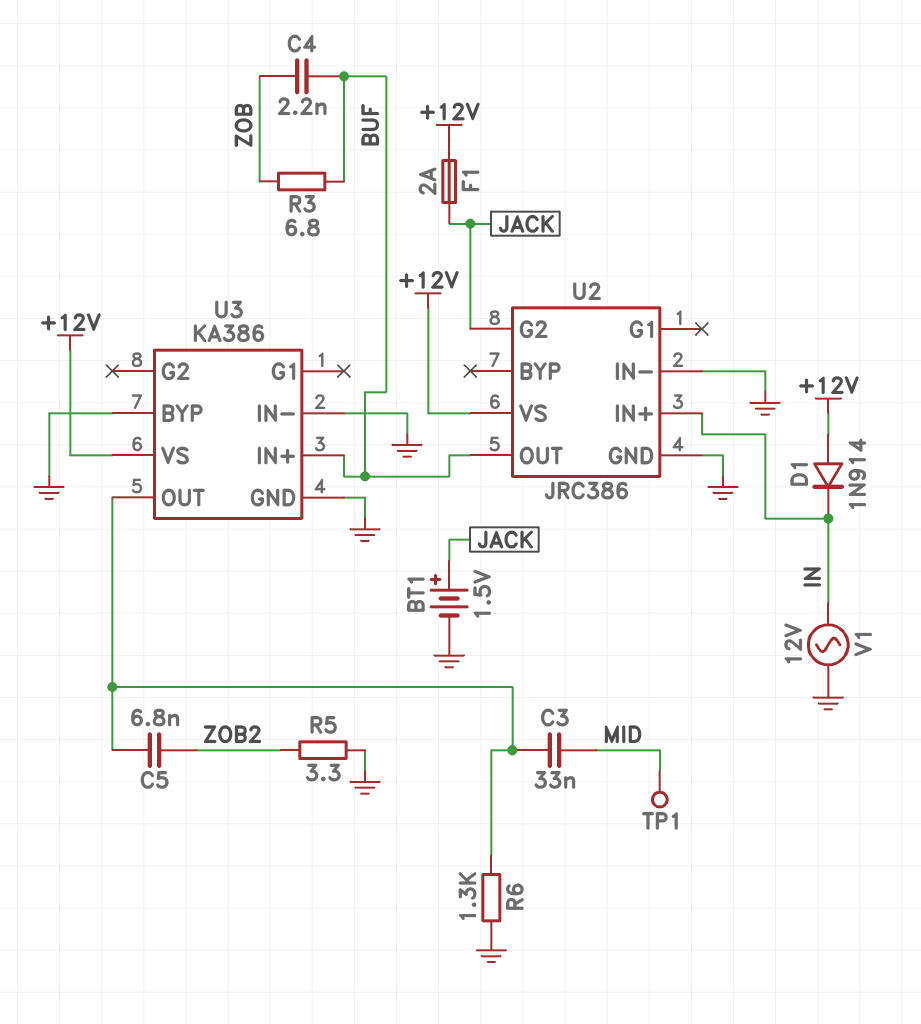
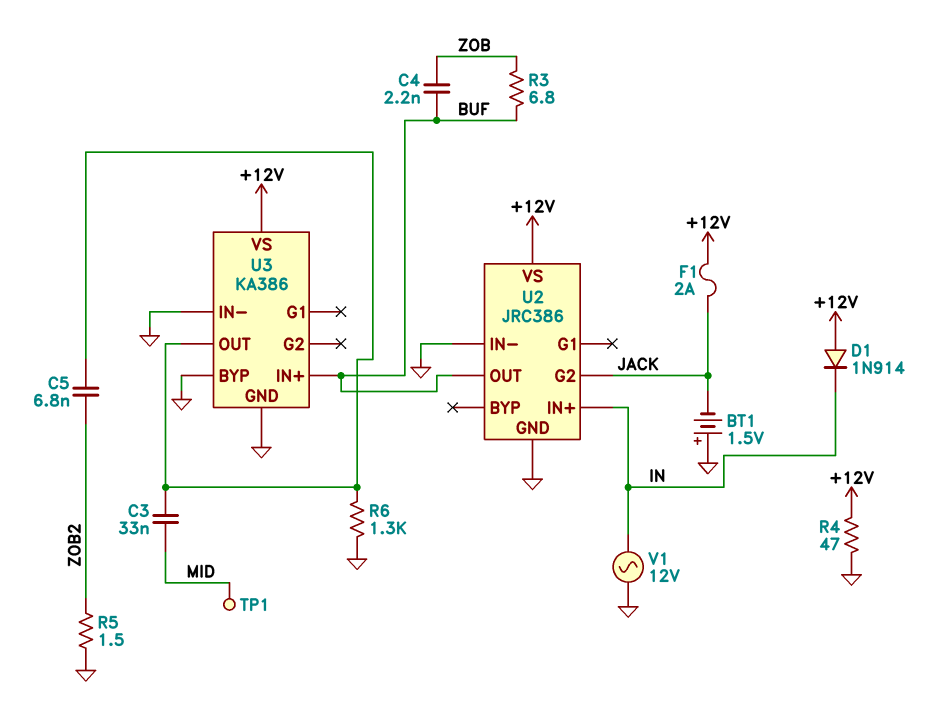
BT1: 1.5V (plus JACK, minus GND) -> 1.5V (plus GND, minus JACK)
R4: none -> 47 (+12V, GND)
R5: 3.3 (GND, ZOB2) -> 1.5 (GND, ZOB2)

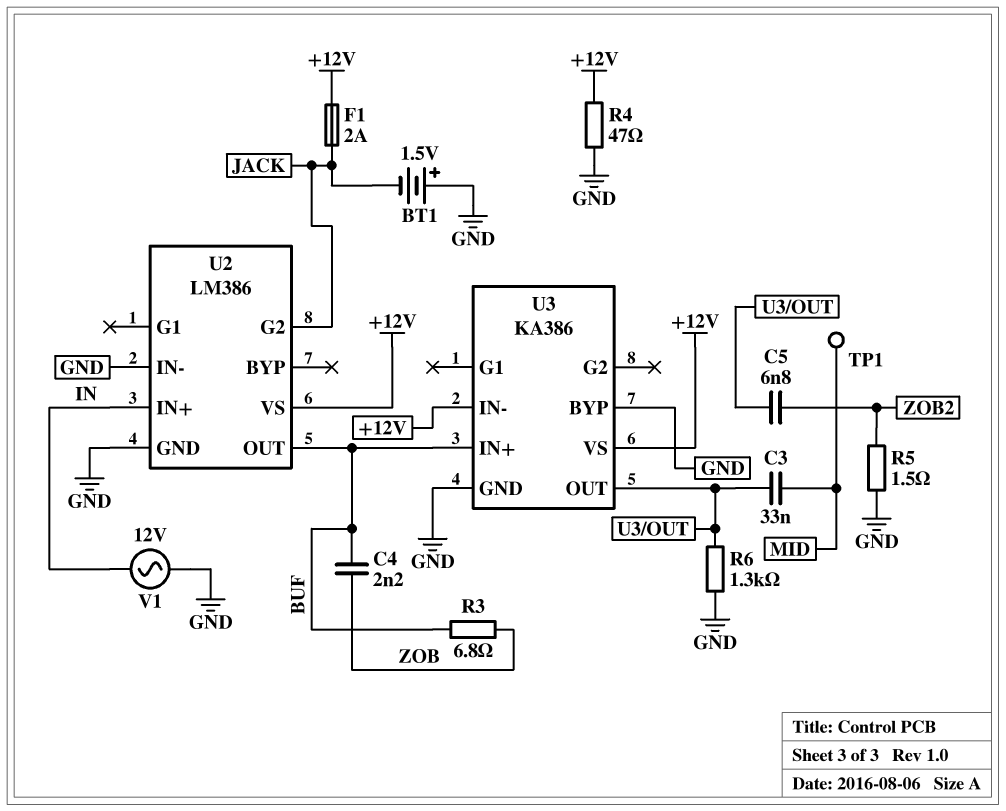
D1: diode 1N914 (A +12V, K IN) -> none
U2: JRC386 -> LM386
U3 pin IN-: GND -> +12V

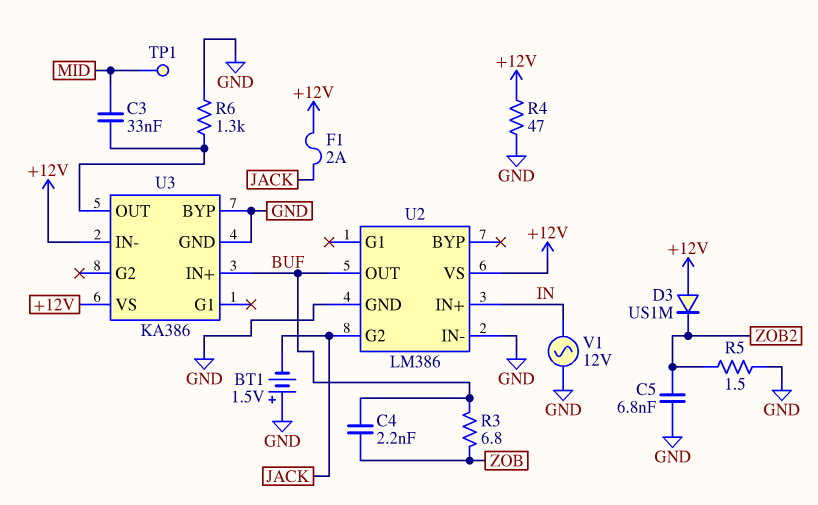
C5: 6.8nF (U3/OUT, ZOB2) -> 6.8nF (GND, ZOB2)
D3: none -> diode US1M (A +12V, K ZOB2)

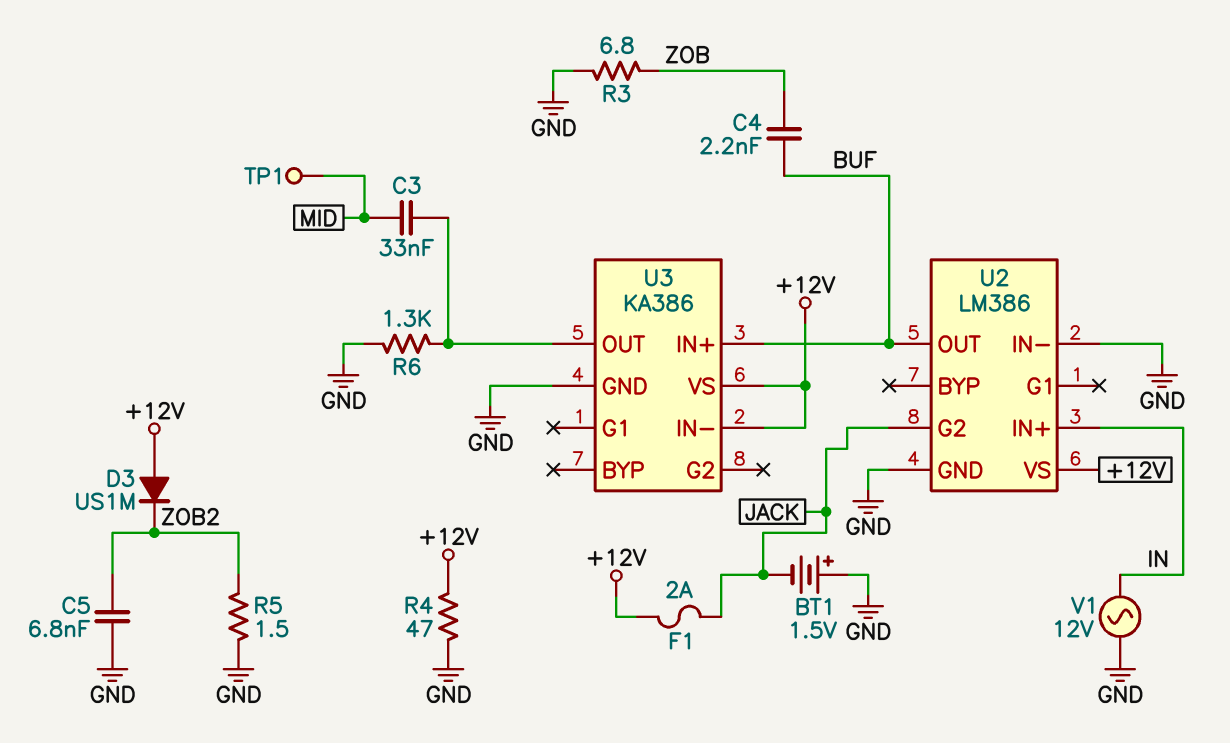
R3: 6.8 (BUF, ZOB) -> 6.8 (GND, ZOB)
U3 pin BYP: GND -> none

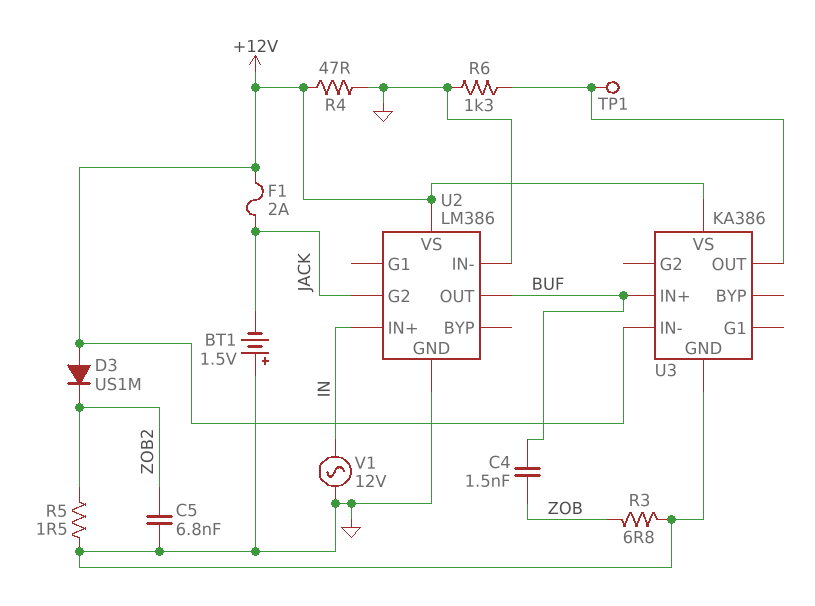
C3: 33nF (MID, U3/OUT) -> none
C4: 2.2nF (BUF, ZOB) -> 1.5nF (BUF, ZOB)
TP1: test point (MID) -> test point (U3/OUT)

